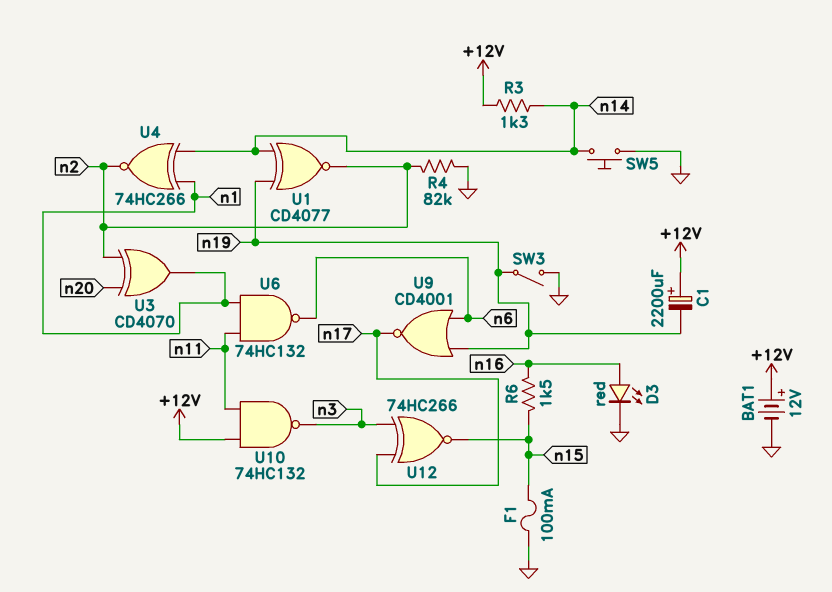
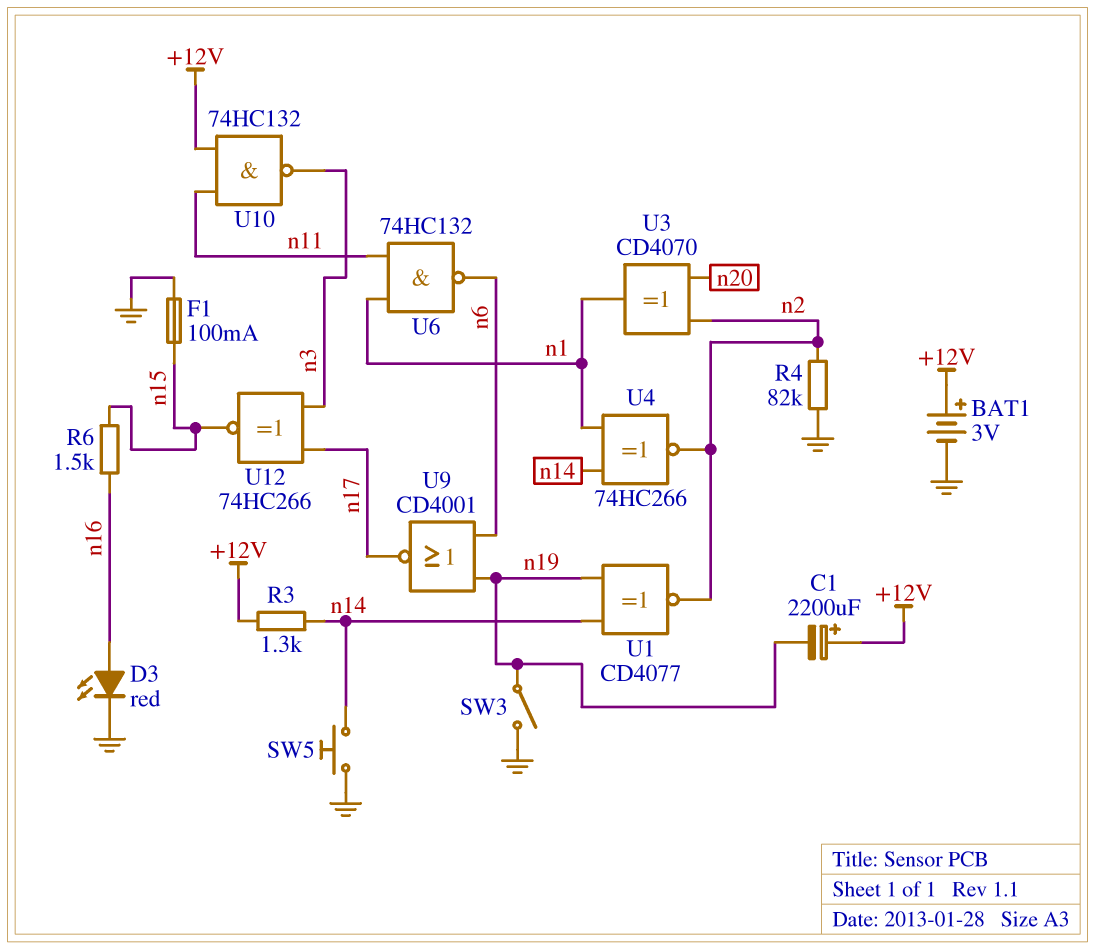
BAT1: 12V (plus +12V, minus GND) -> 3V (plus +12V, minus GND)

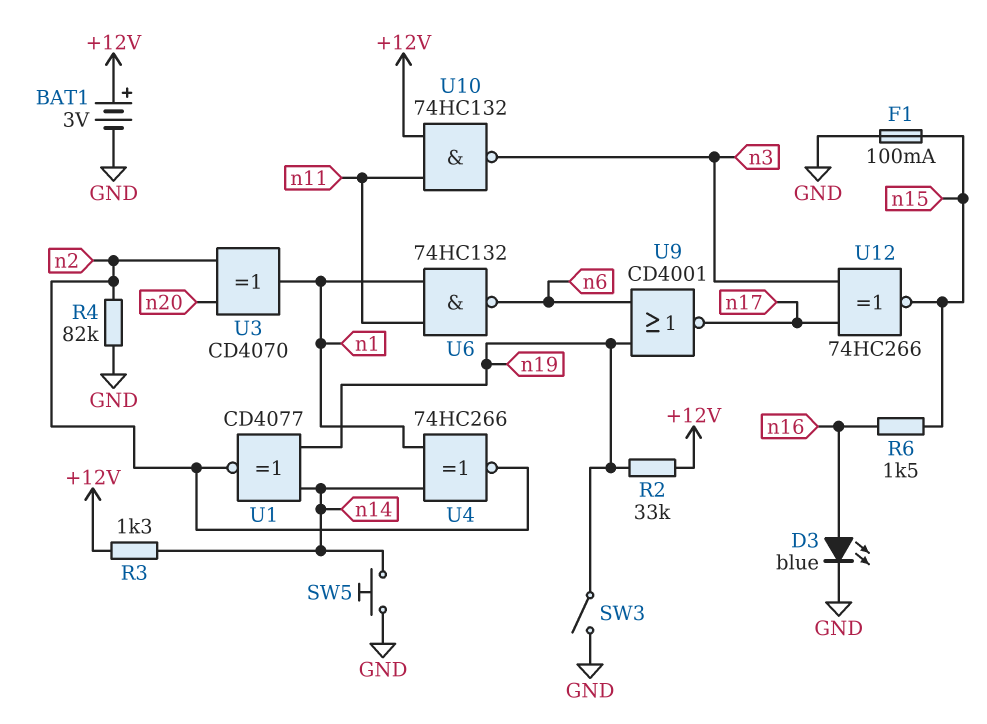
C1: 2200uF (plus +12V, minus n19) -> none
D3: LED red (A n16, K GND) -> LED blue (A n16, K GND)
R2: none -> 33k (+12V, n19)

